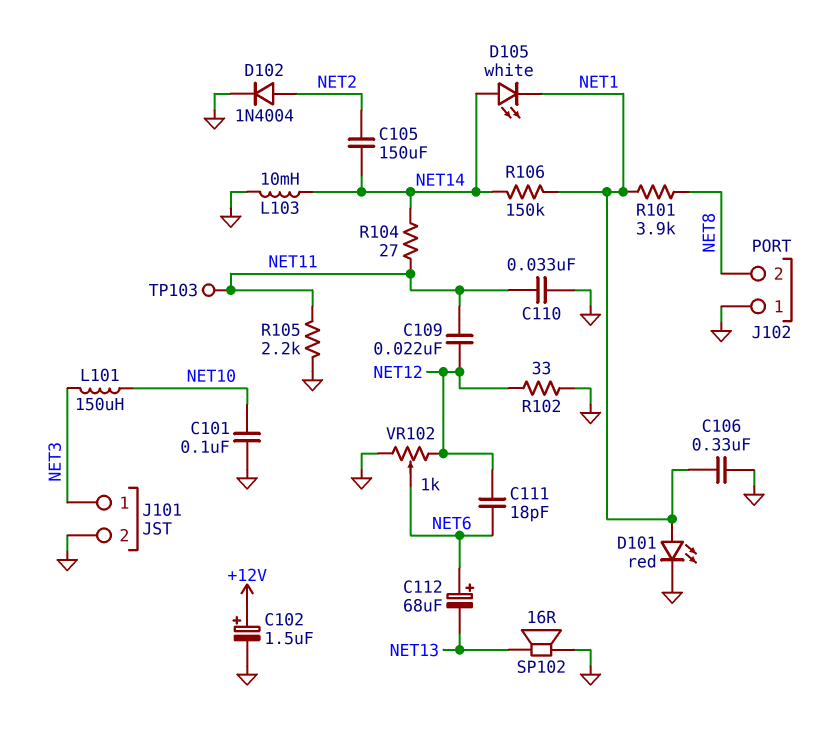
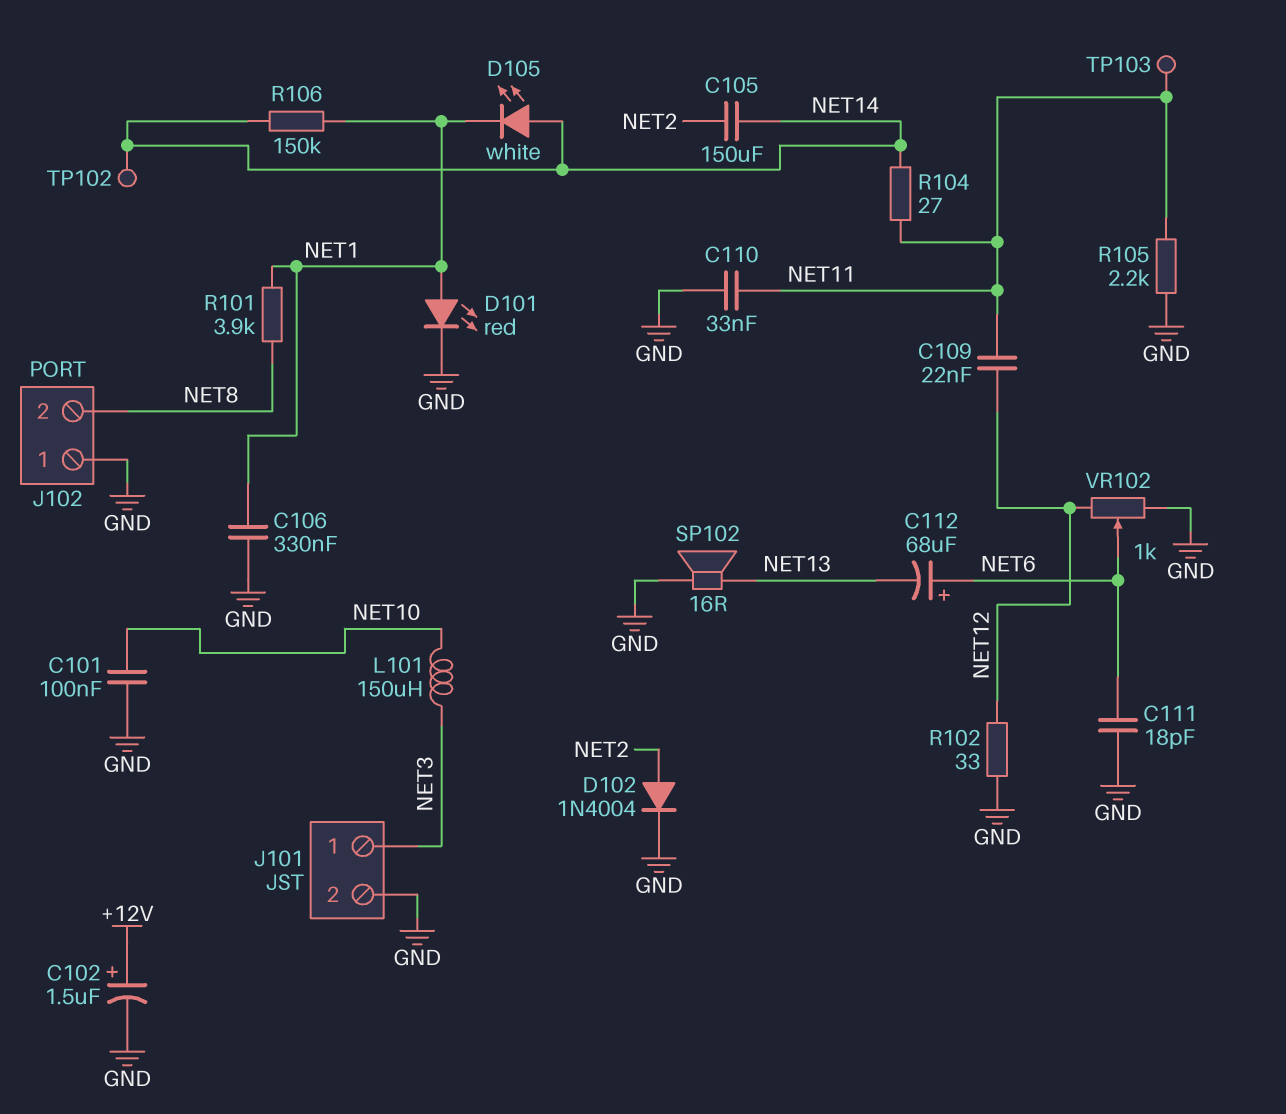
C111: 18pF (NET6, NET12) -> 18pF (GND, NET6)
L103: 10mH (GND, NET14) -> none
TP102: none -> test point (NET14)

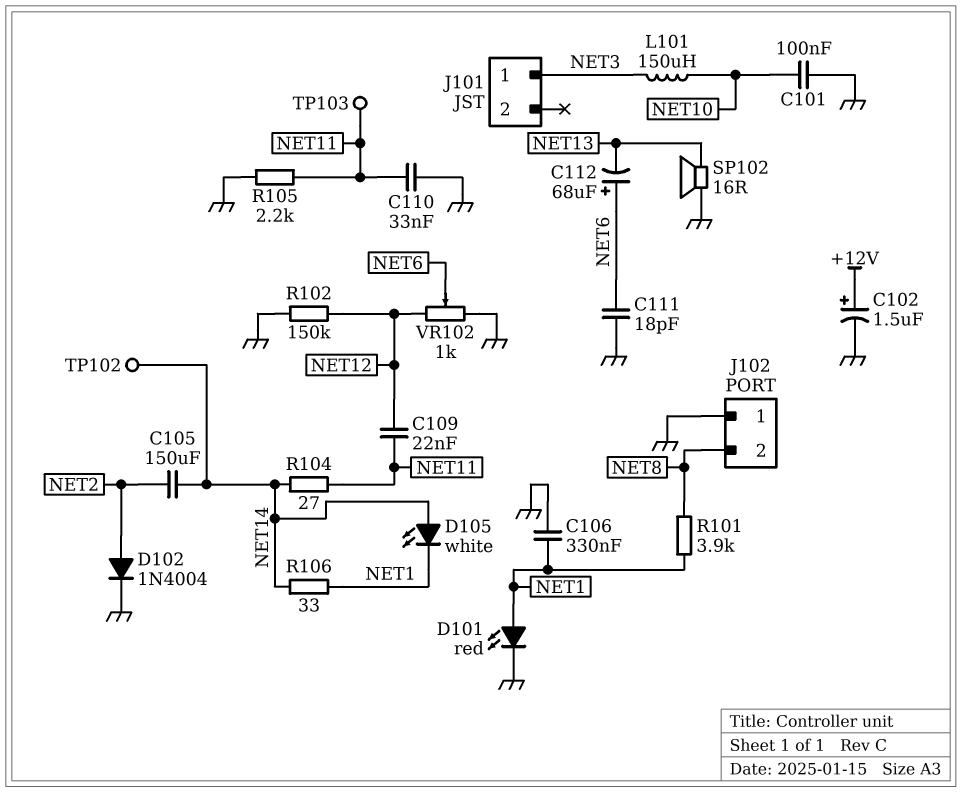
J101 pin 2: GND -> none
R102: 33 (GND, NET12) -> 150k (GND, NET12)
R106: 150k (NET1, NET14) -> 33 (NET1, NET14)

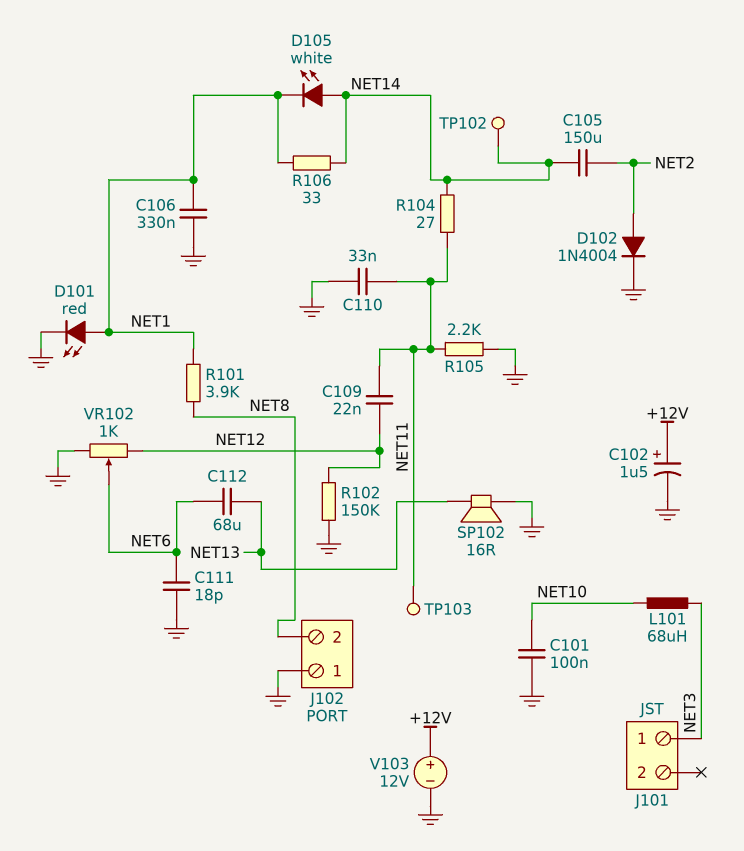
C112: 68uF (plus NET6, minus NET13) -> 68uF (NET6, NET13)
L101: 150uH (NET3, NET10) -> 68uH (NET3, NET10)
V103: none -> 12V (plus +12V, minus GND)

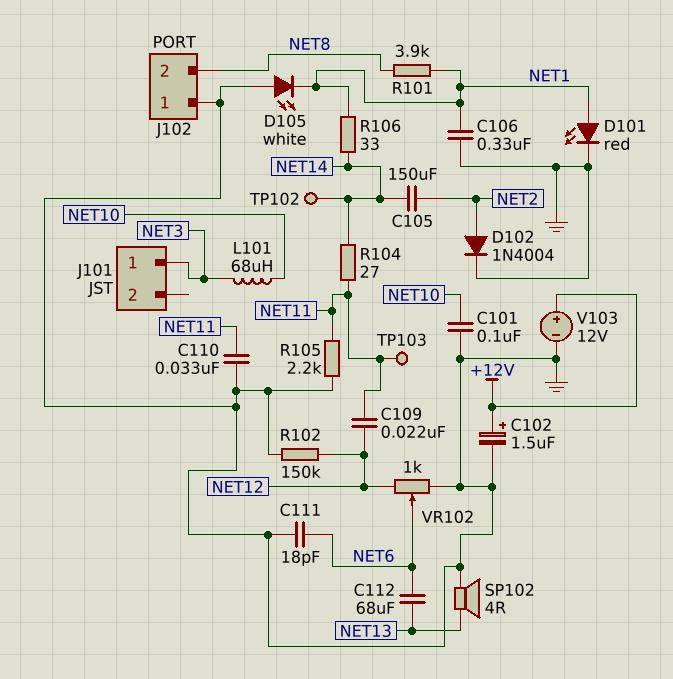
D105: LED white (A NET14, K NET1) -> LED white (A GND, K NET1)
SP102: speaker 16R (GND, NET13) -> speaker 4R (GND, NET13)

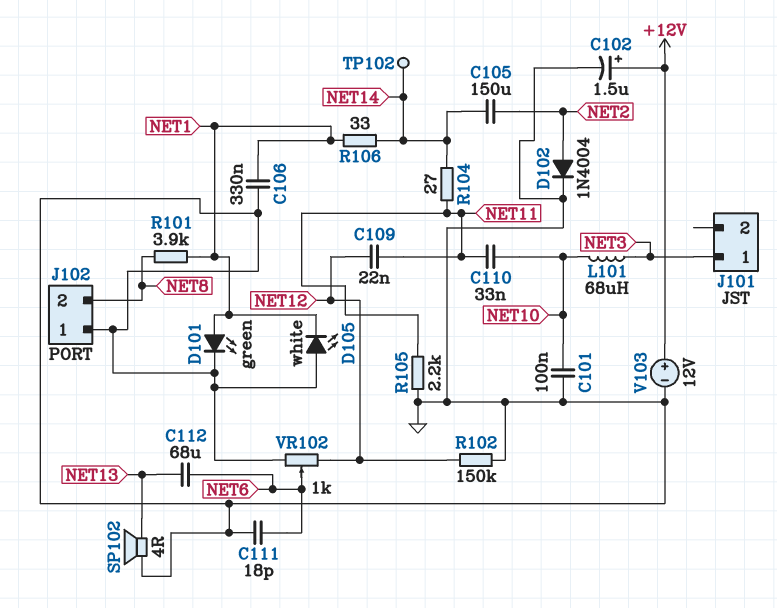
C110: 33nF (GND, NET11) -> 33nF (NET10, NET11)
D101: LED red (A NET1, K GND) -> LED green (A NET1, K GND)
TP103: test point (NET11) -> none

